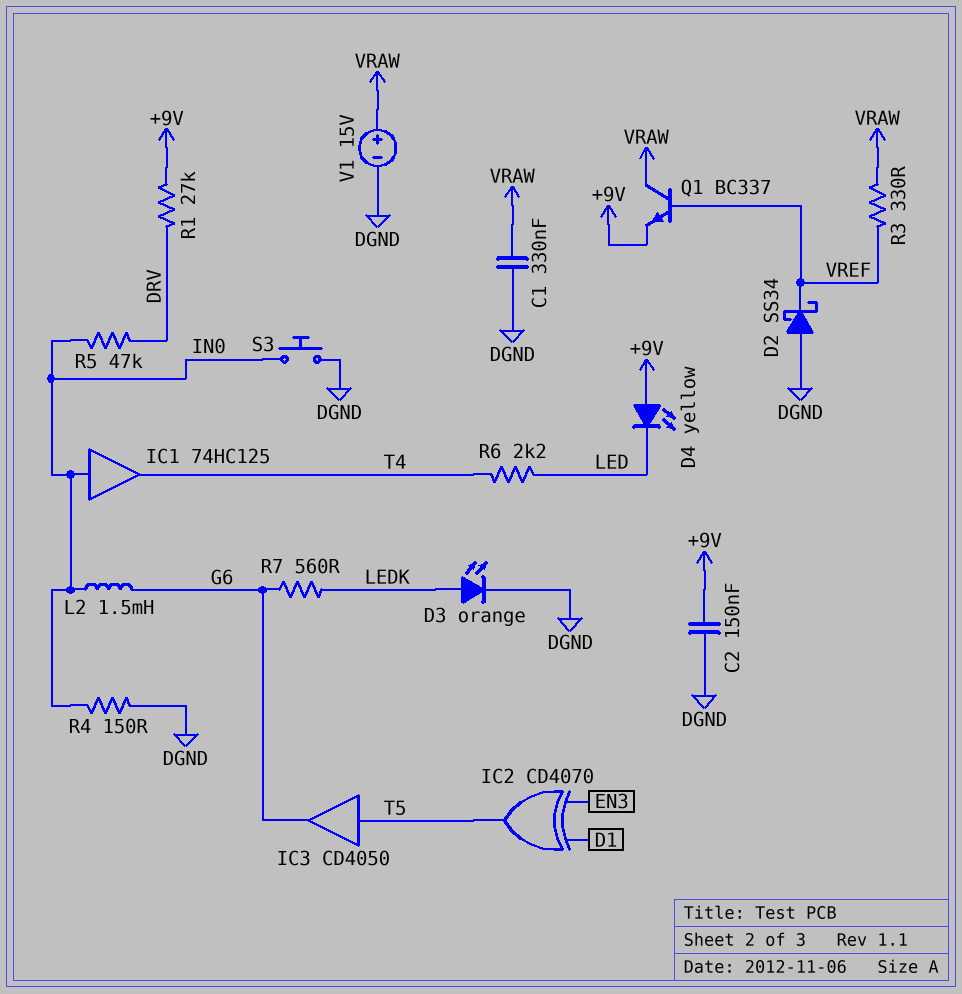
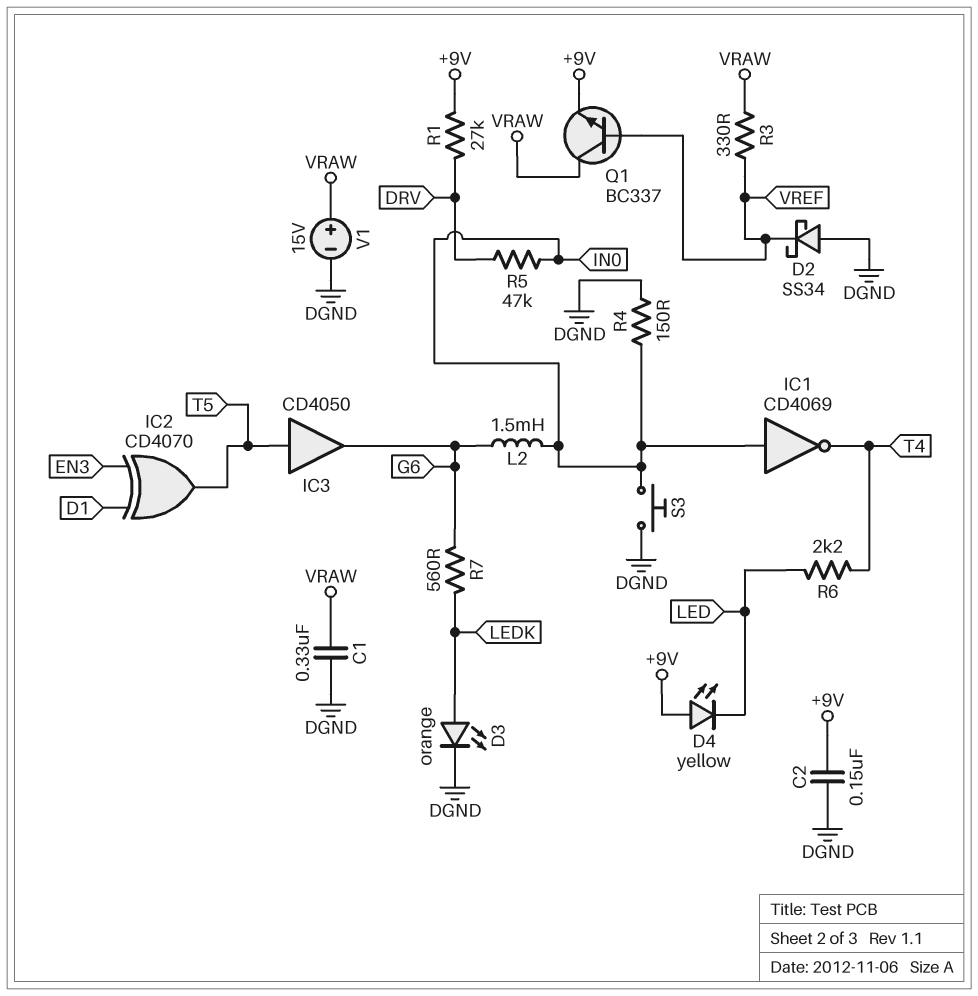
IC1: buffer 74HC125 (in IN0, out T4) -> NOT CD4069 (in IN0, out T4)

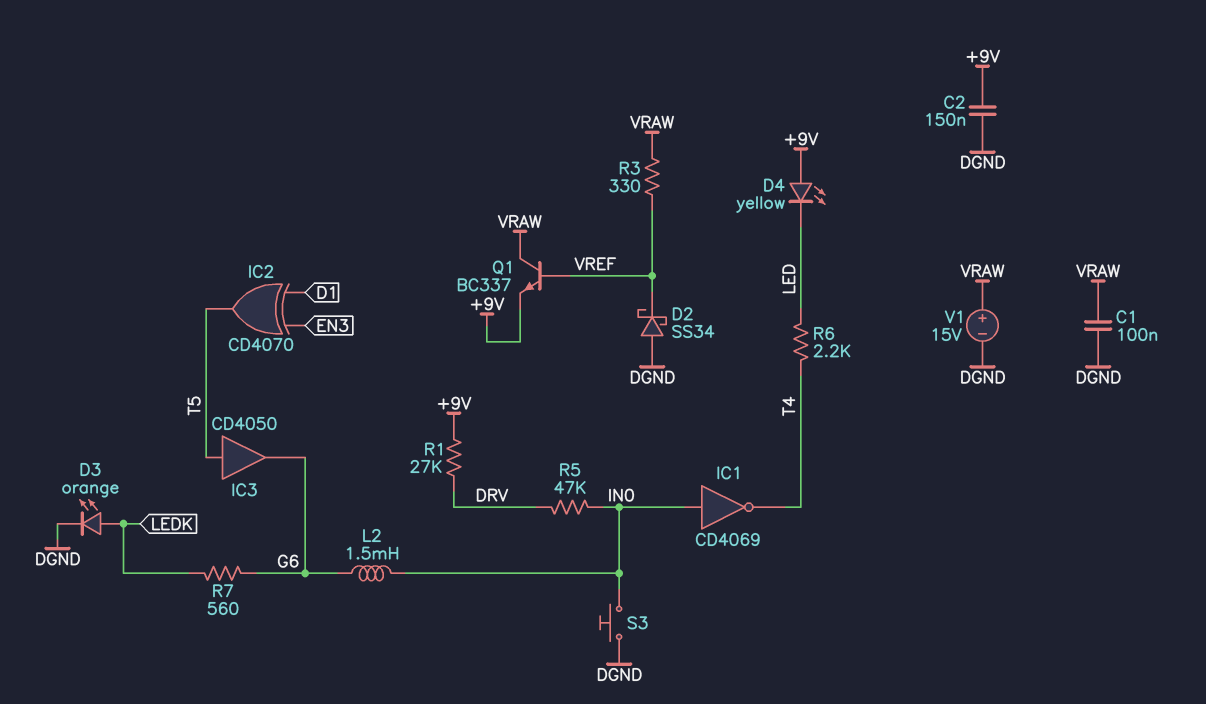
C1: 330nF (DGND, VRAW) -> 100nF (DGND, VRAW)
R4: 150 (DGND, IN0) -> none

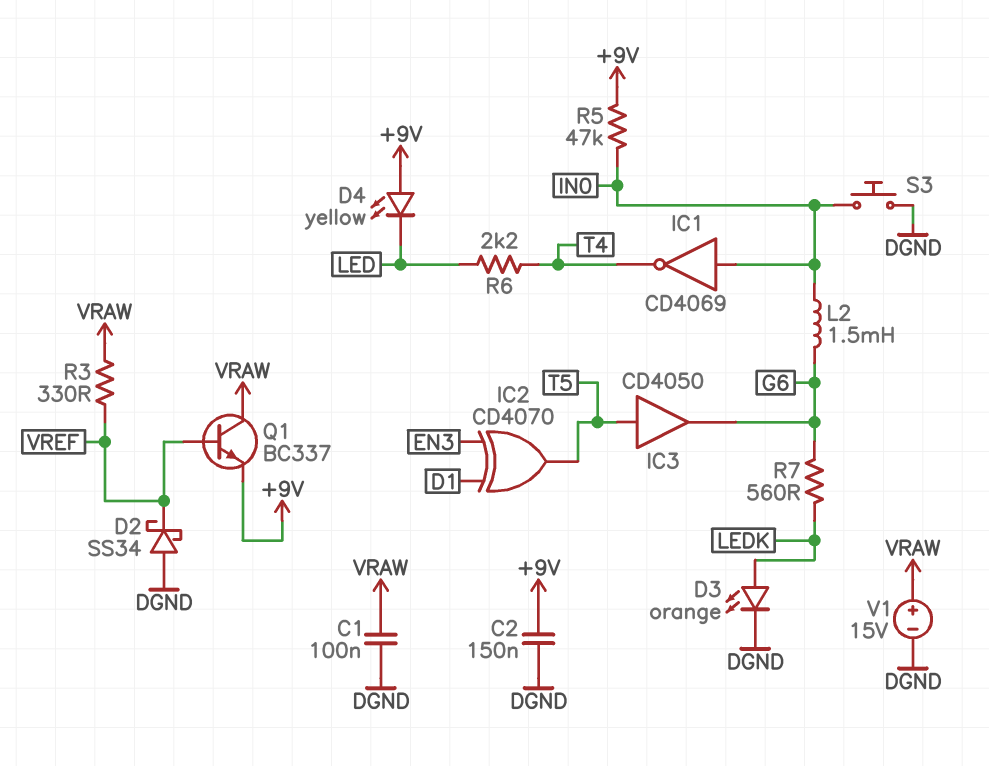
R1: 27k (+9V, DRV) -> none
R5: 47k (DRV, IN0) -> 47k (+9V, IN0)

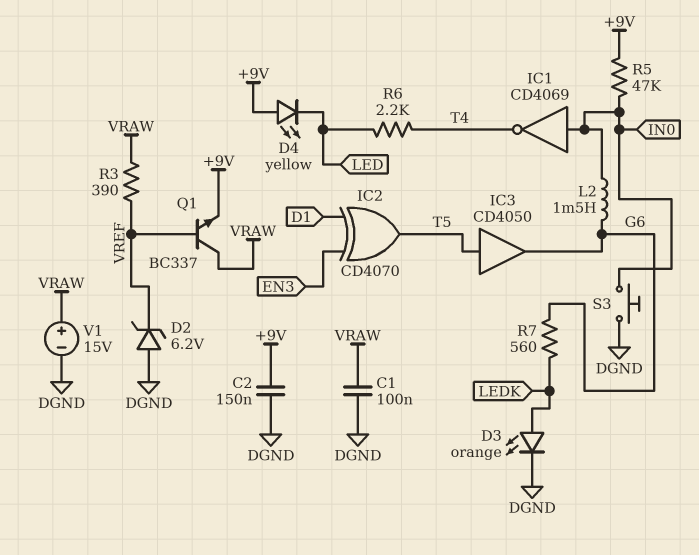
D2: schottky SS34 (A DGND, K VREF) -> zener 6.2V (A DGND, K VREF)
R3: 330 (VRAW, VREF) -> 390 (VRAW, VREF)

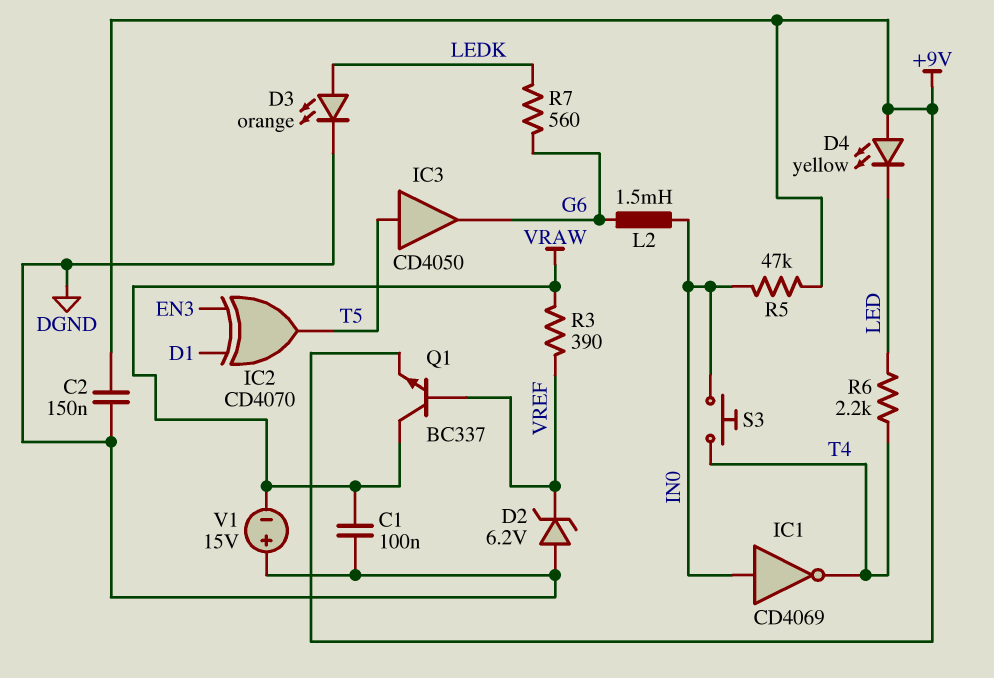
S3: button (DGND, IN0) -> button (IN0, T4)
V1: 15V (plus VRAW, minus DGND) -> 15V (plus DGND, minus VRAW)

